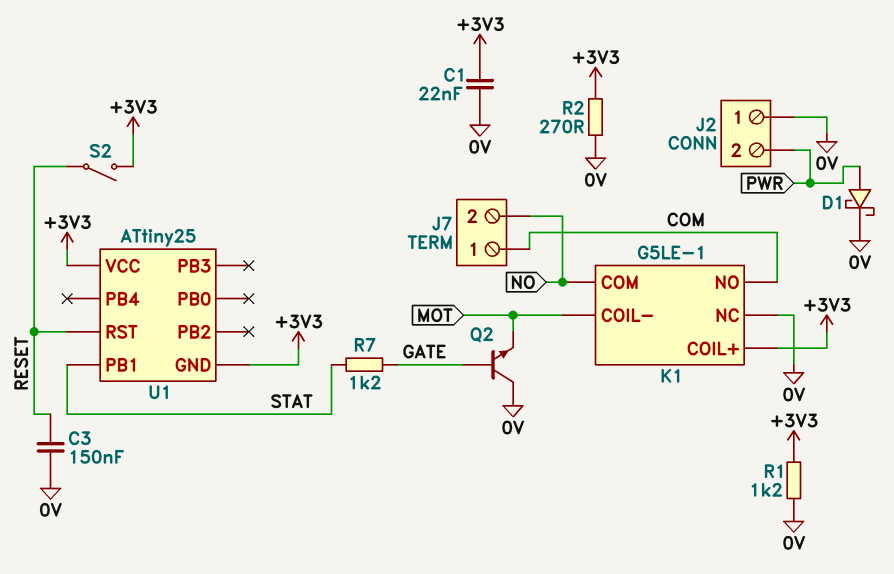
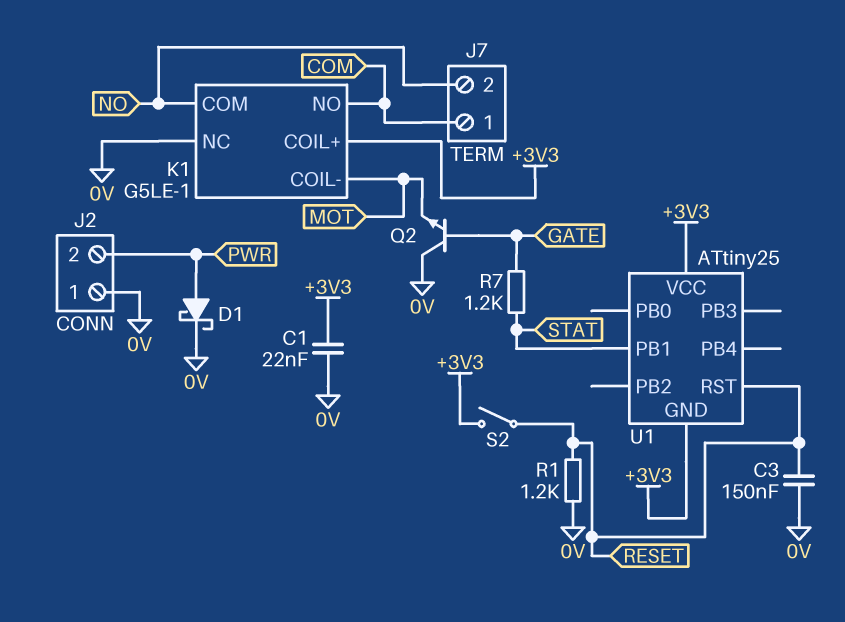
R1: 1.2k (+3V3, 0V) -> 1.2k (0V, RESET)
R2: 270 (+3V3, 0V) -> none

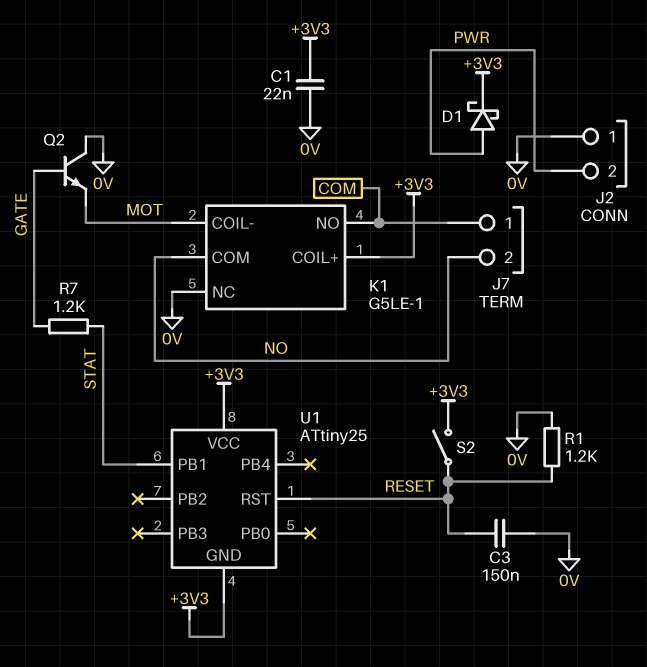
D1: schottky (A PWR, K 0V) -> schottky (A PWR, K +3V3)

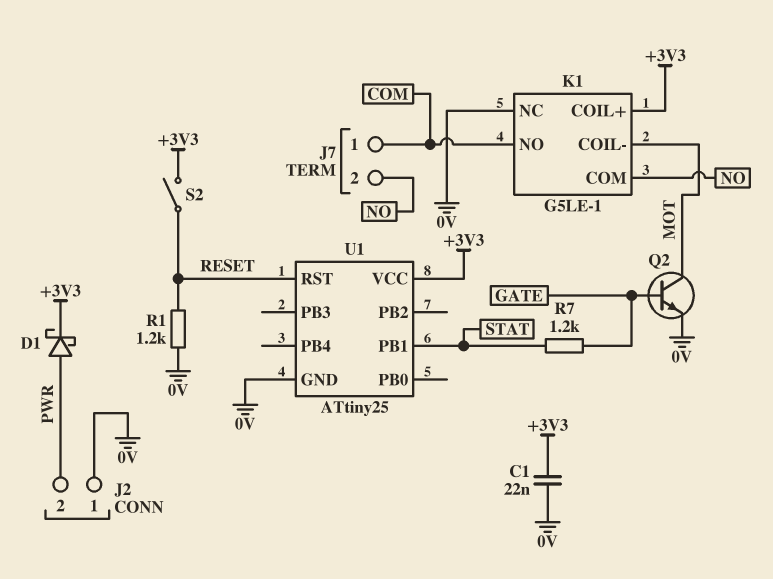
C3: 150nF (0V, RESET) -> none
Q2: NPN (B GATE, C 0V, E MOT) -> NPN (B GATE, C MOT, E 0V)
U1 pin GND: +3V3 -> 0V

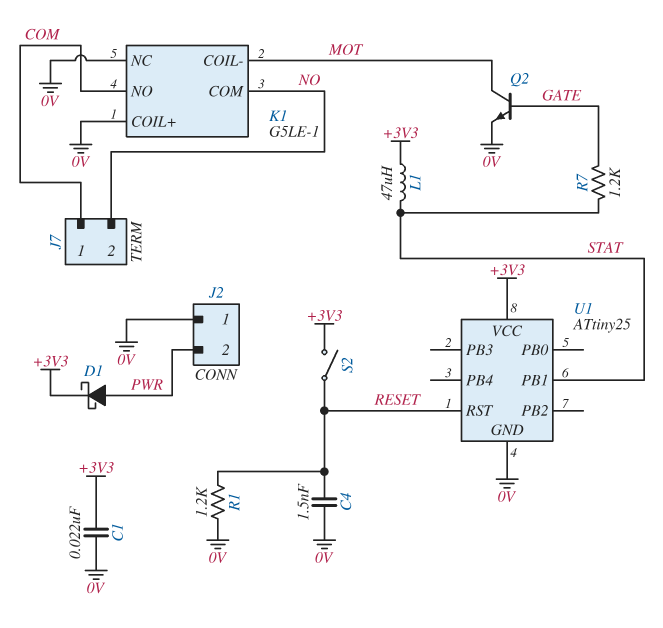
C4: none -> 1.5nF (0V, RESET)
K1 pin COIL+: +3V3 -> 0V
L1: none -> 47uH (+3V3, STAT)

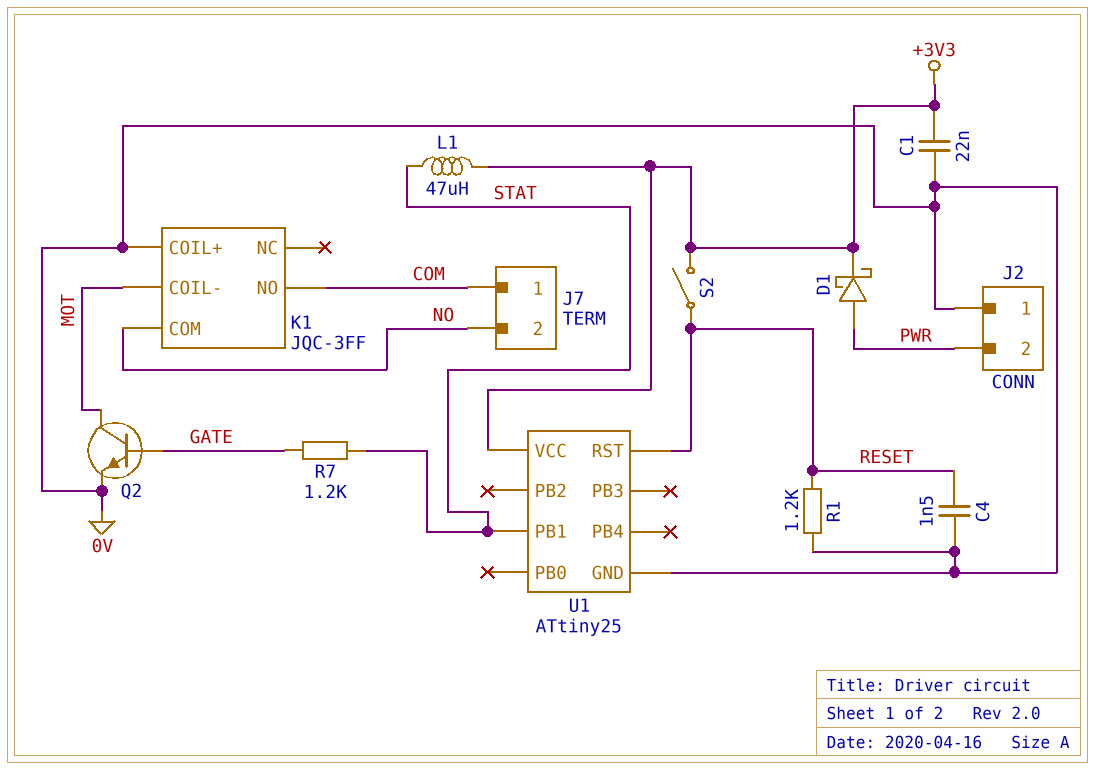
K1: G5LE-1 -> JQC-3FF
K1 pin NC: 0V -> none

